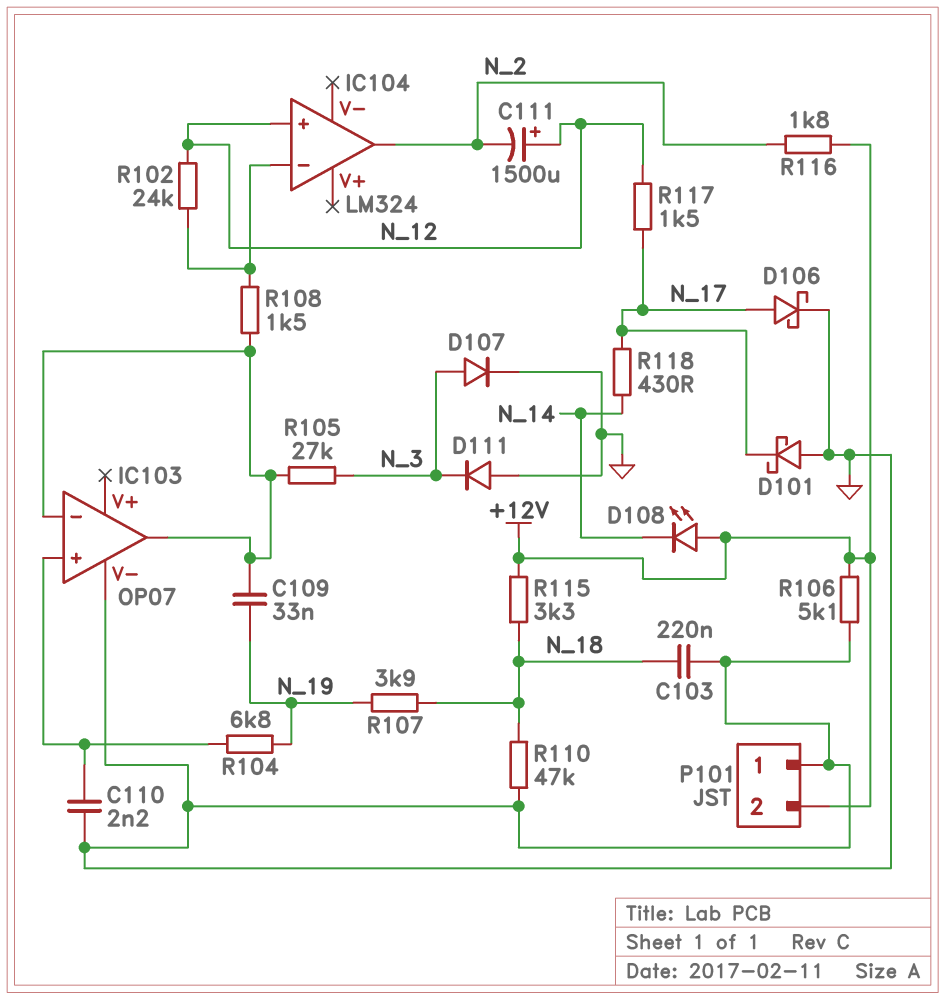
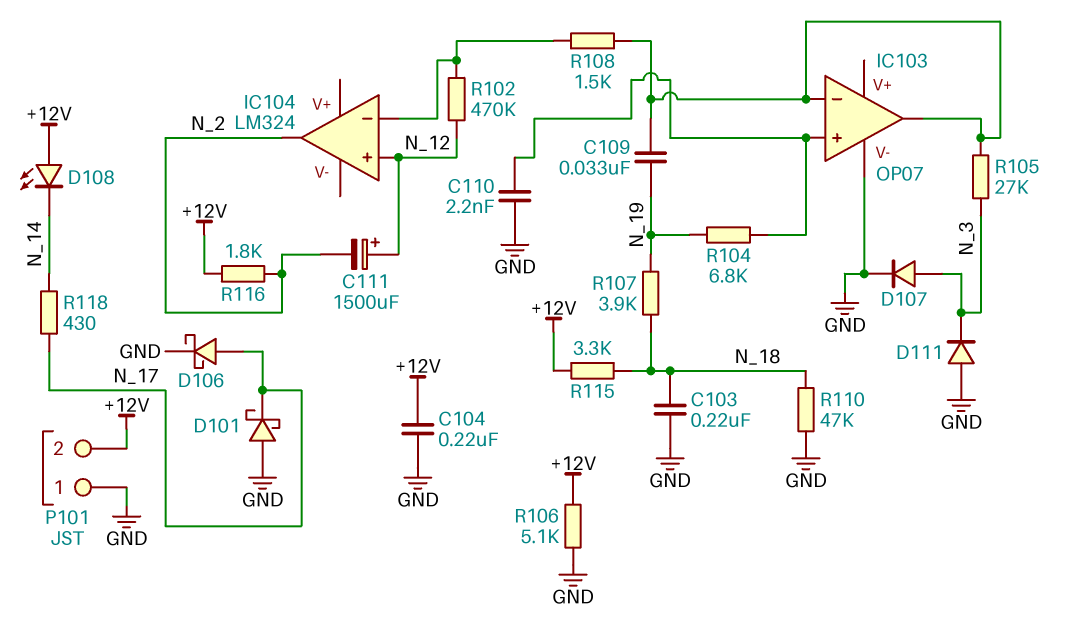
C104: none -> 220nF (+12V, GND)
R102: 24k (IC104/in-, N_12) -> 470k (IC104/in-, N_12)
R117: 1.5k (N_12, N_17) -> none

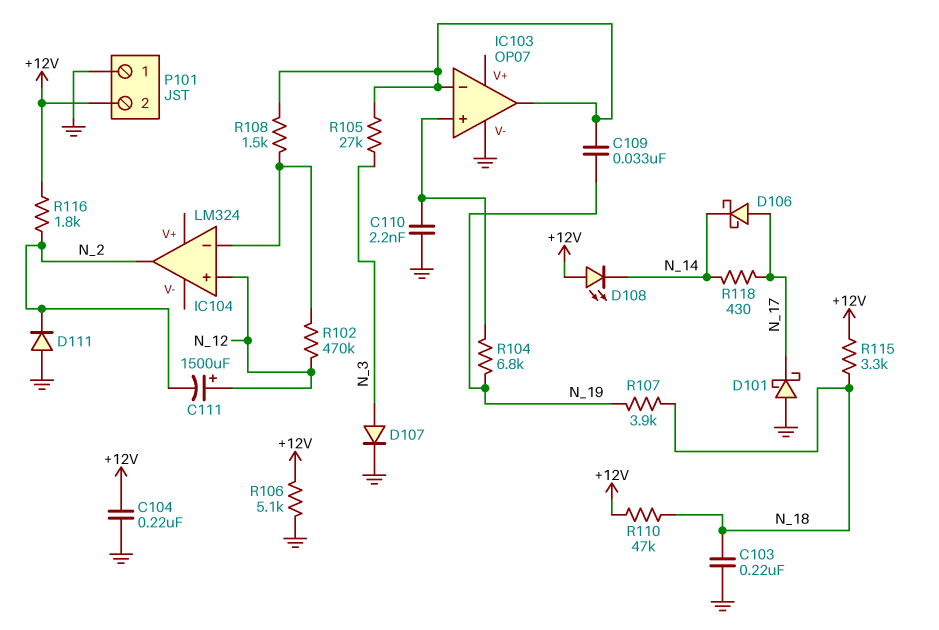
D106: schottky (A N_17, K GND) -> schottky (A N_17, K N_14)
D111: diode (A GND, K N_3) -> diode (A GND, K N_2)
R110: 47k (GND, N_18) -> 47k (+12V, N_18)

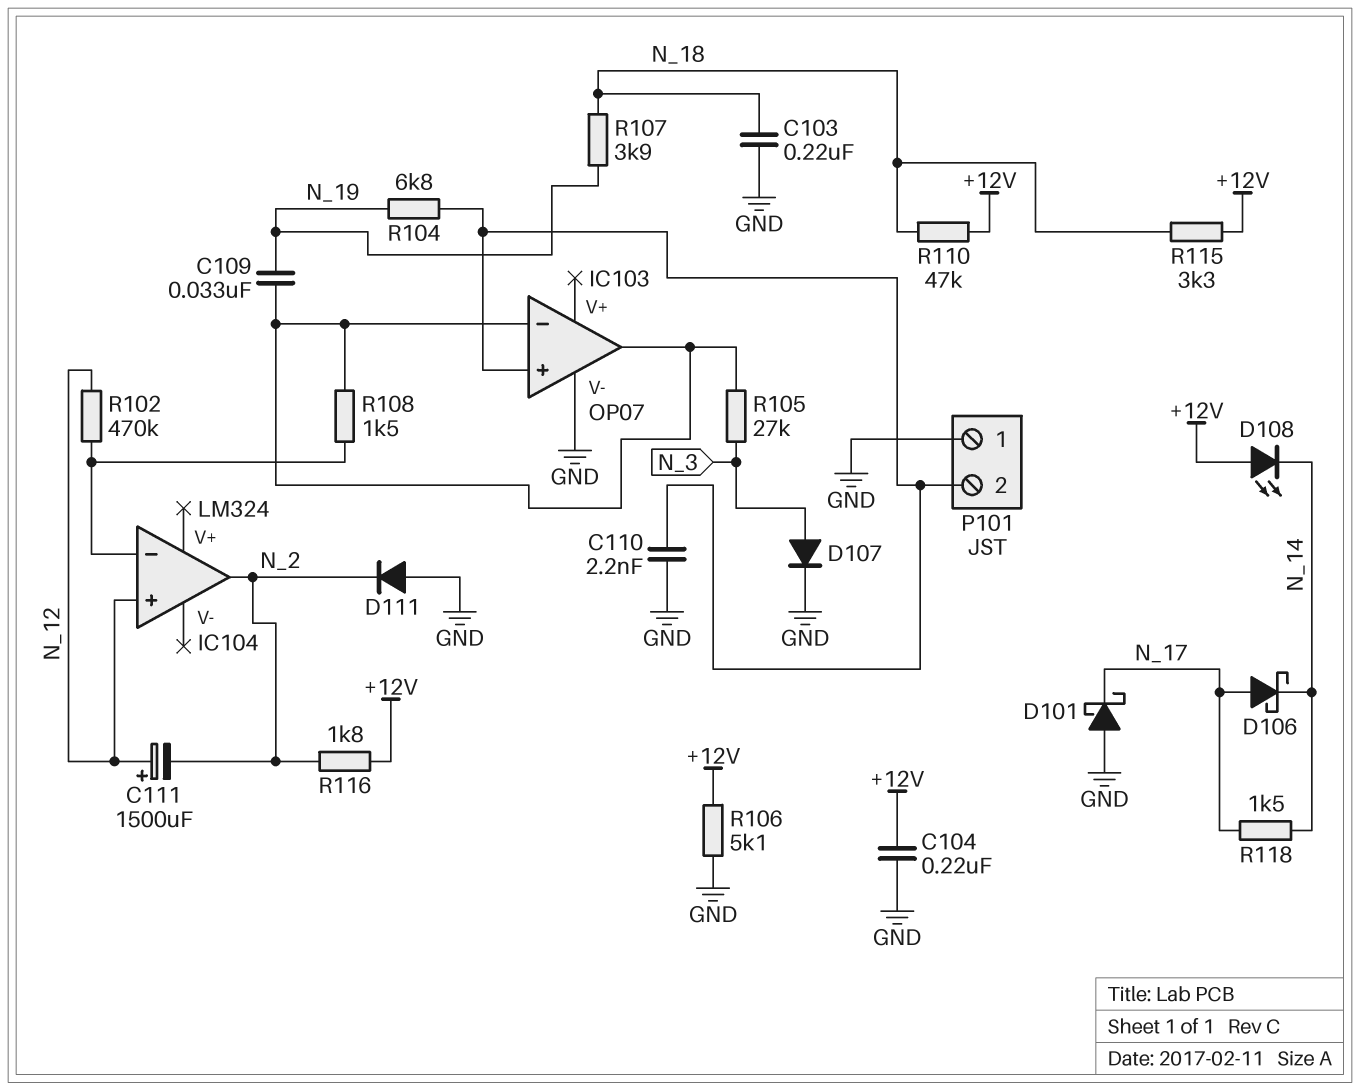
P101 pin 2: +12V -> IC103/in+
R118: 430 (N_14, N_17) -> 1.5k (N_14, N_17)

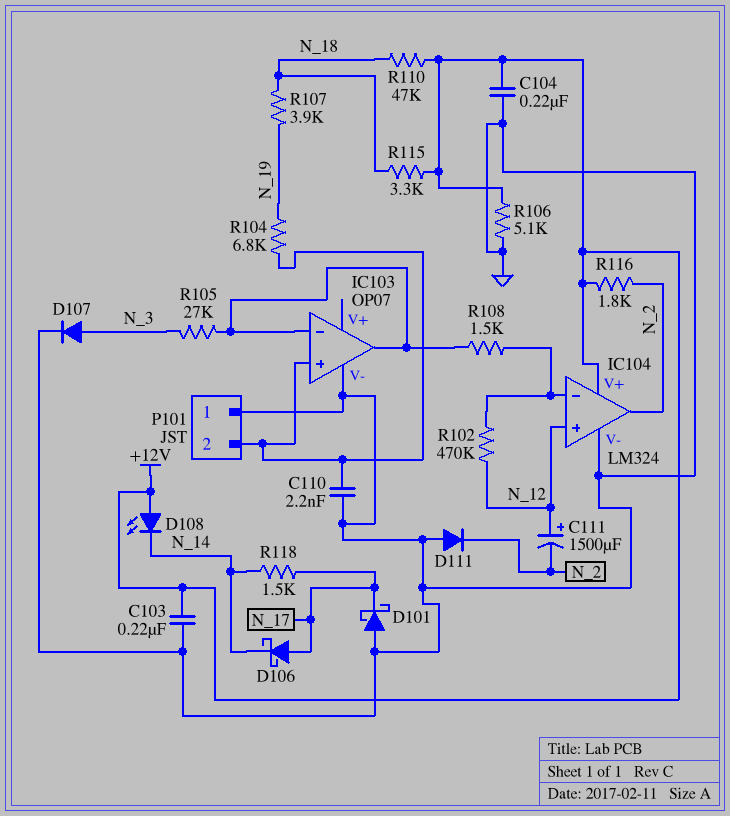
C103: 220nF (GND, N_18) -> 220nF (+12V, GND)
C109: 33nF (IC103/in-, N_19) -> none
IC104 pin V+: none -> +12V
IC104 pin V-: none -> GND

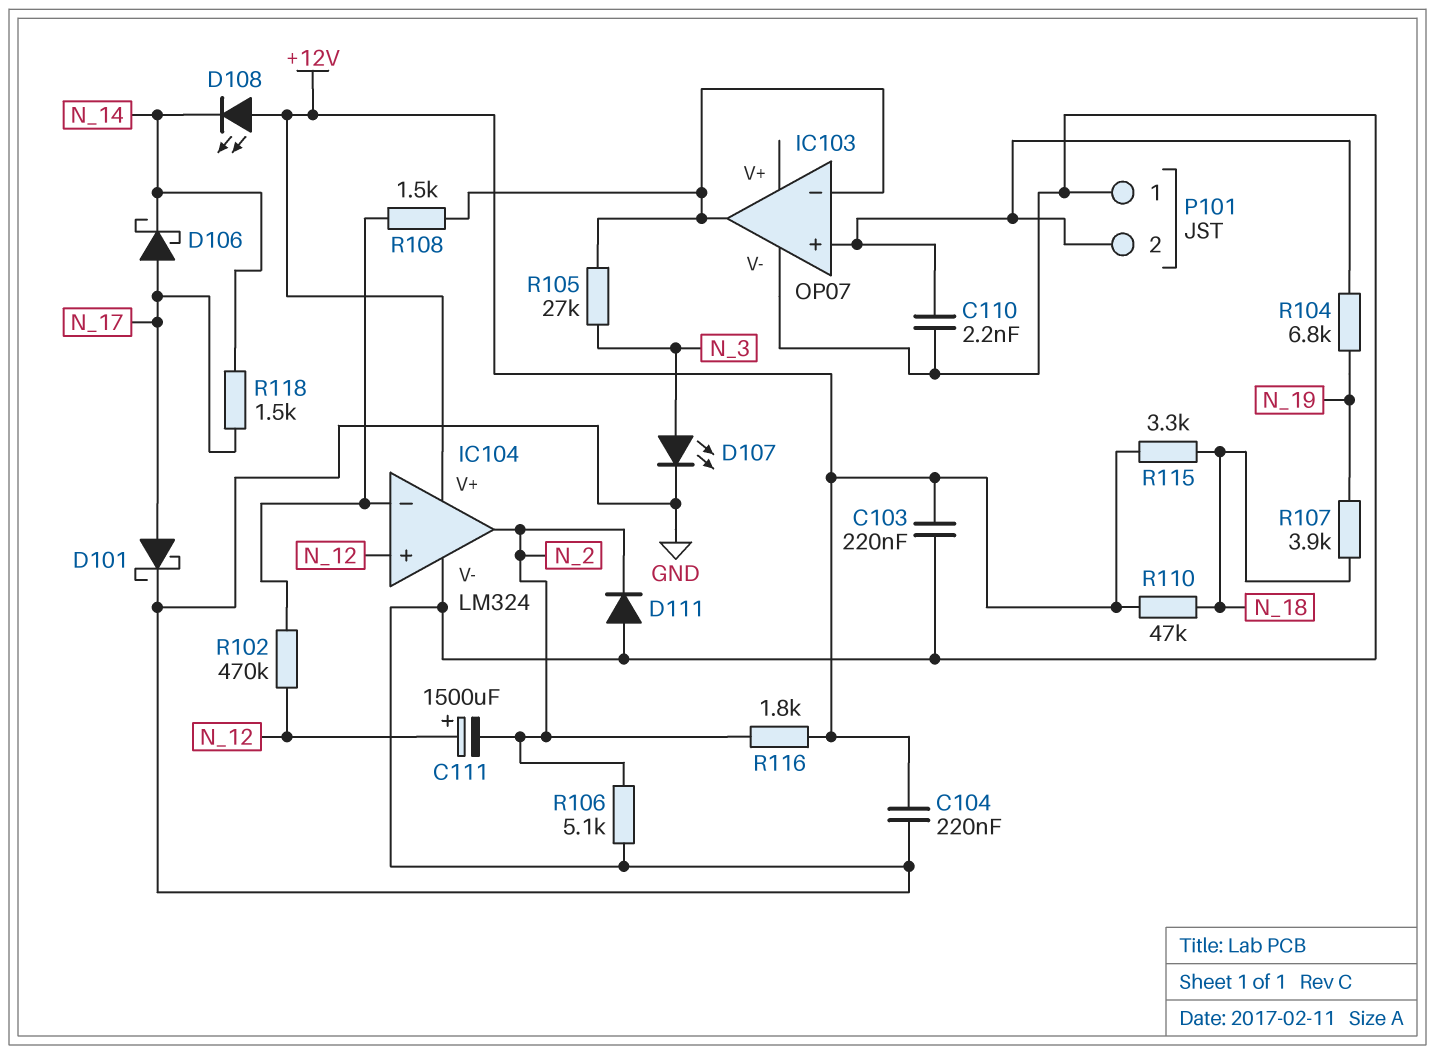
D101: schottky (A GND, K N_17) -> schottky (A N_17, K GND)
D107: diode (A N_3, K GND) -> LED (A N_3, K GND)
R106: 5.1k (+12V, GND) -> 5.1k (GND, N_2)

